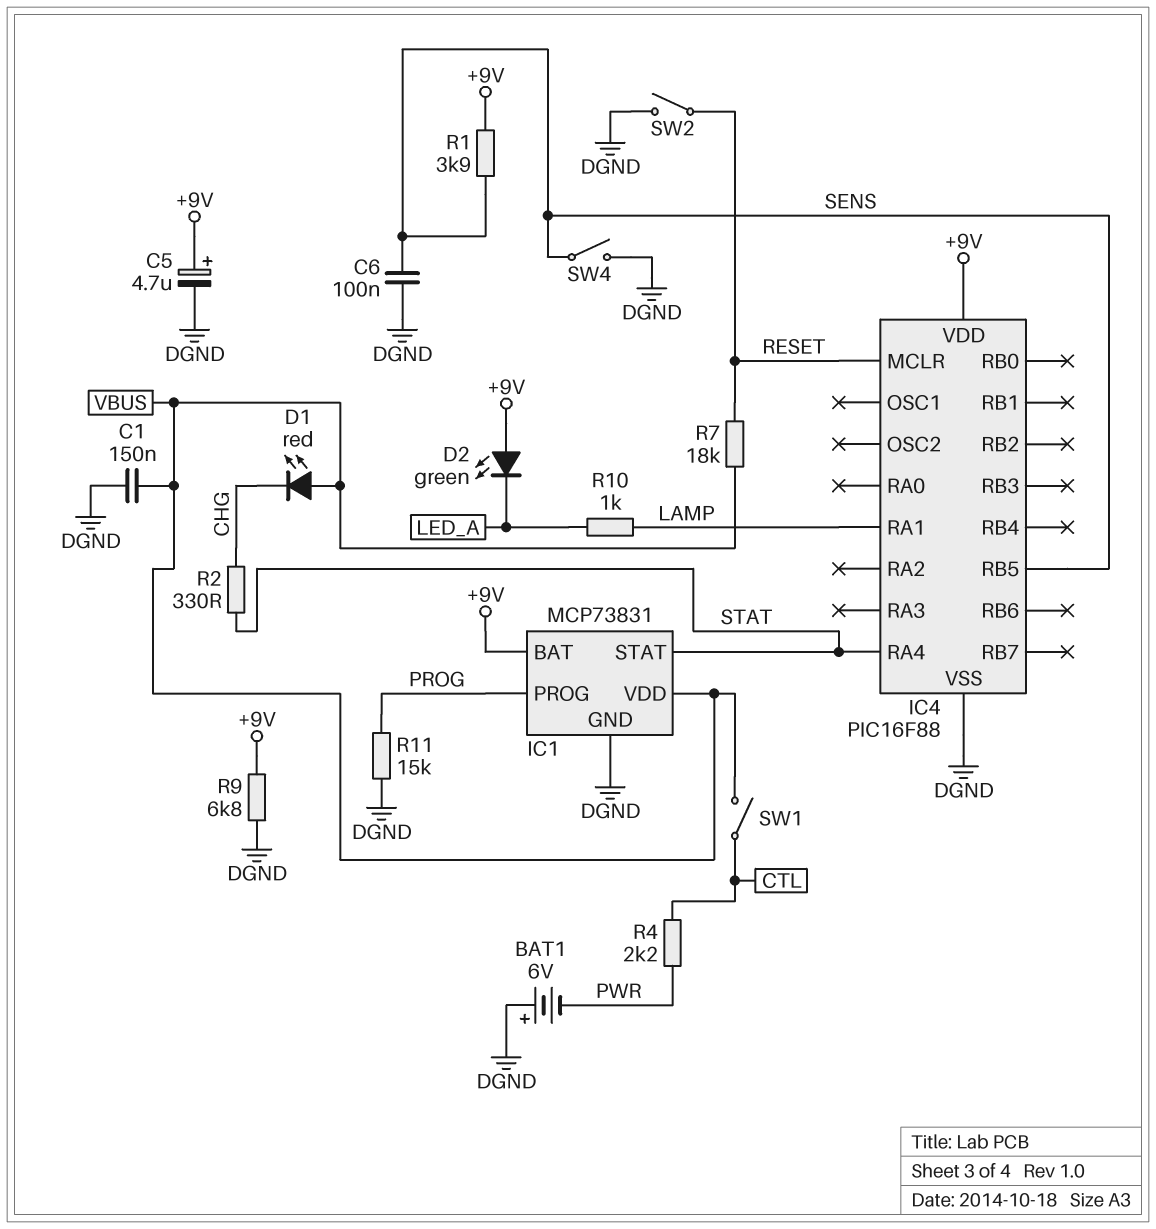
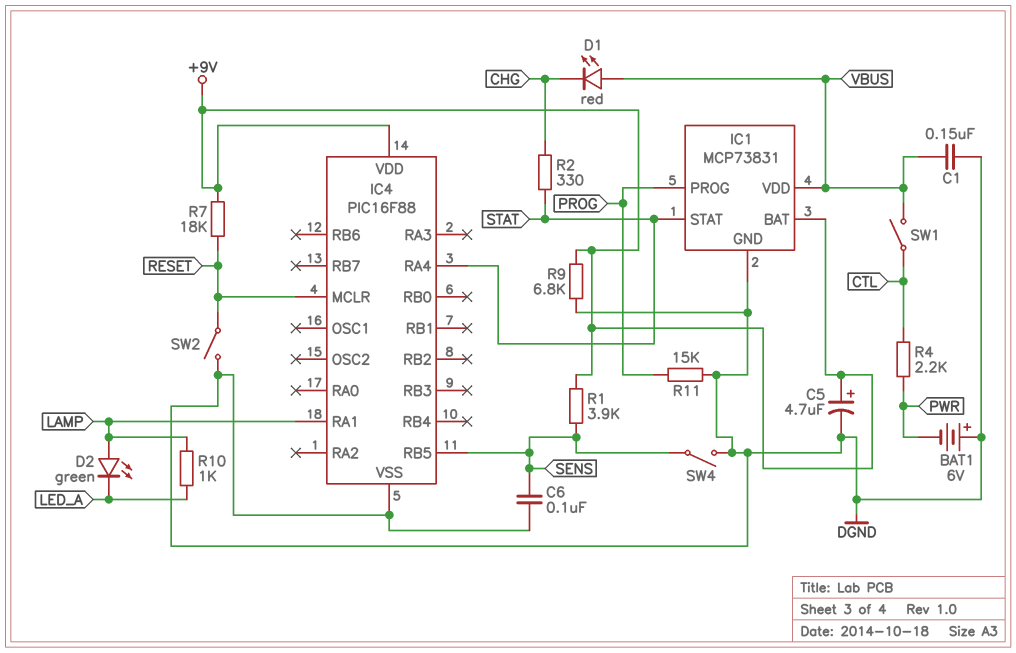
D2: LED green (A +9V, K LED_A) -> LED green (A LAMP, K LED_A)
R7: 18k (RESET, VBUS) -> 18k (+9V, RESET)

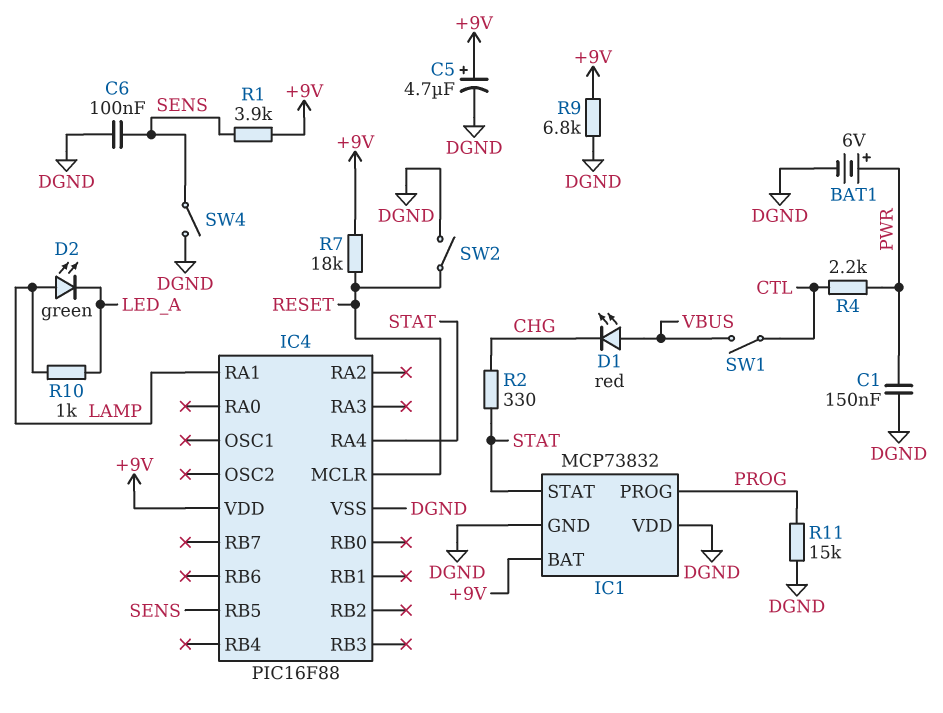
BAT1: 6V (plus DGND, minus PWR) -> 6V (plus PWR, minus DGND)
C1: 150nF (DGND, VBUS) -> 150nF (DGND, PWR)
IC1: MCP73831 -> MCP73832
IC1 pin VDD: VBUS -> DGND

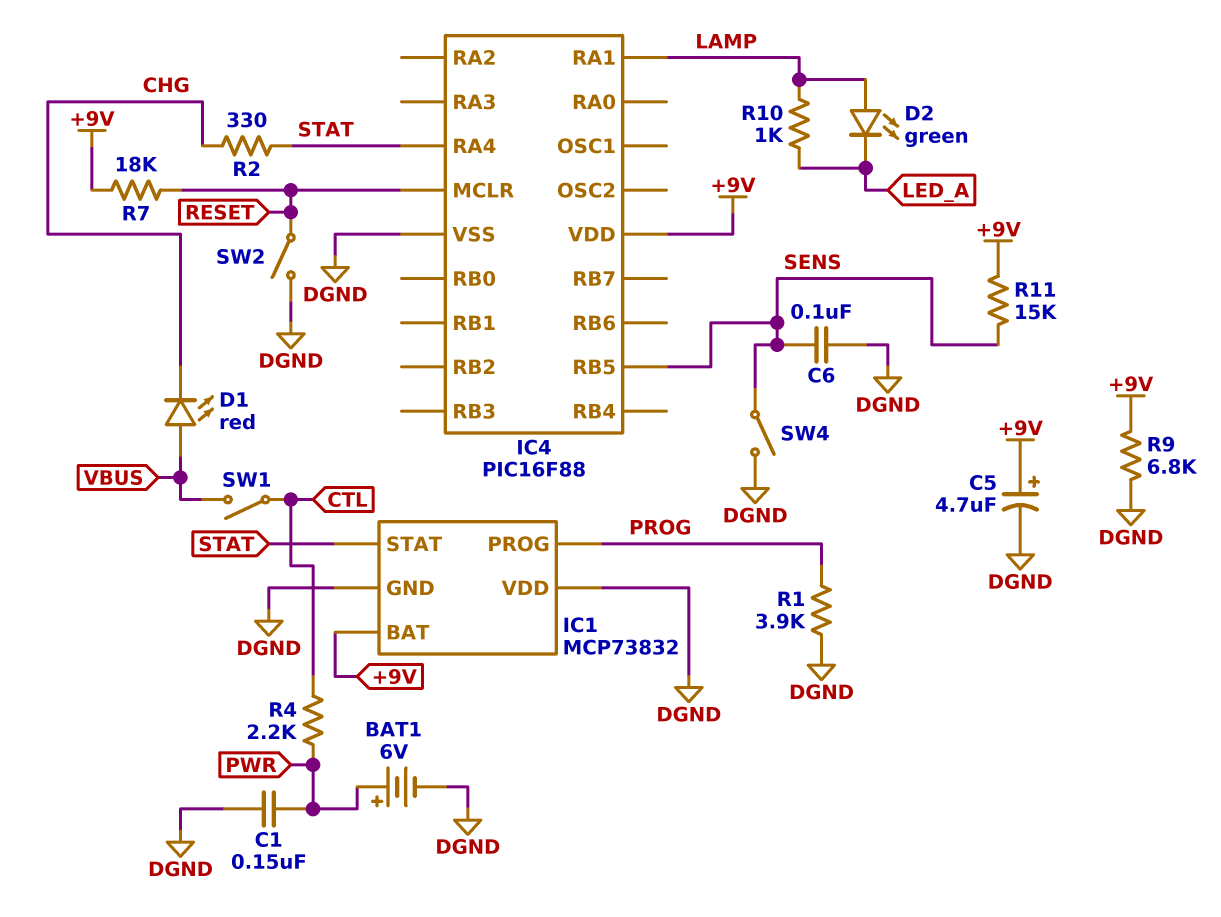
R1: 3.9k (+9V, SENS) -> 3.9k (DGND, PROG)
R11: 15k (DGND, PROG) -> 15k (+9V, SENS)

